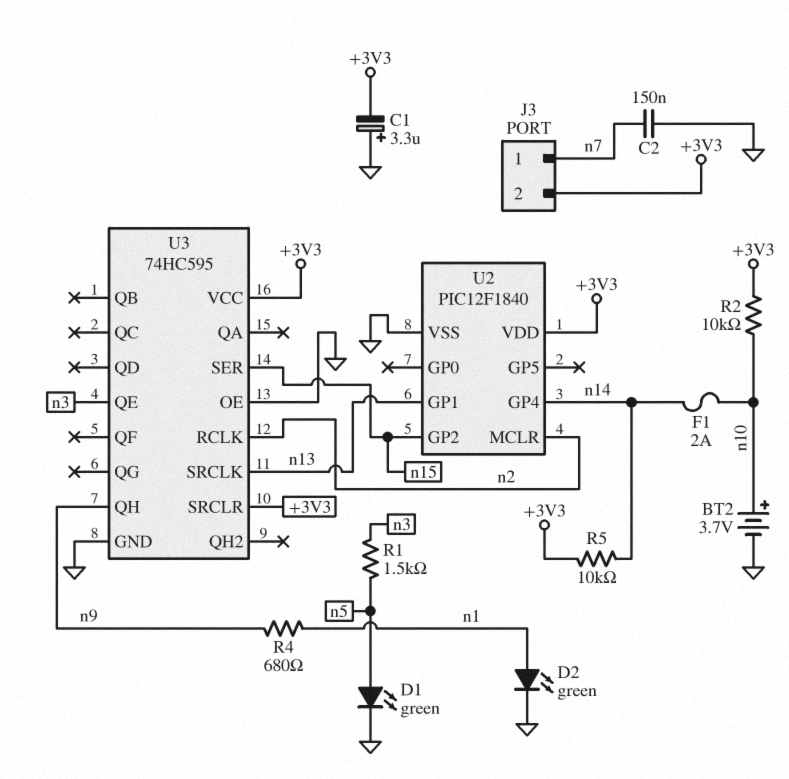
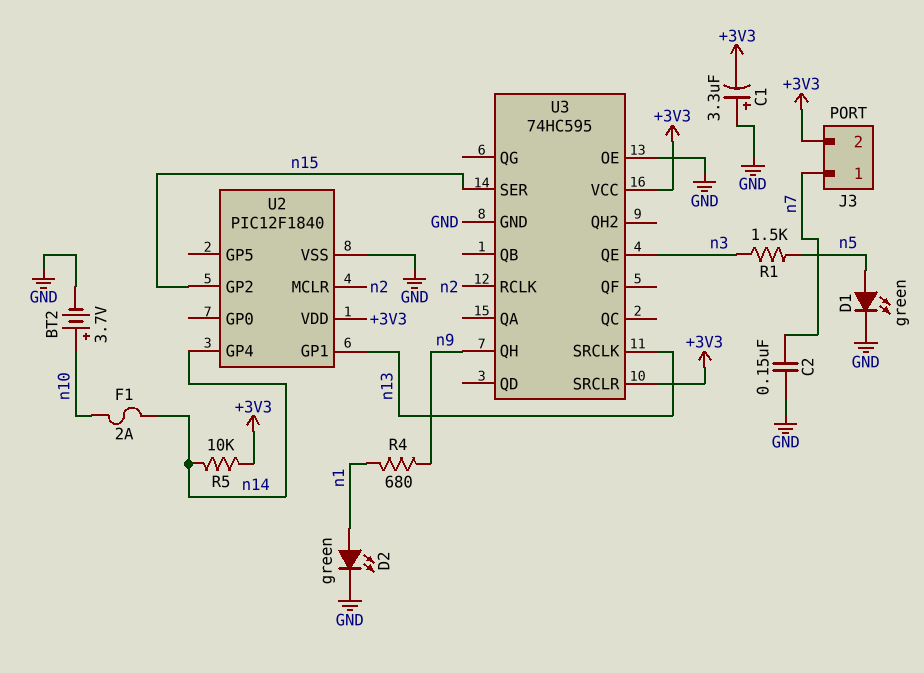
R2: 10k (+3V3, n10) -> none

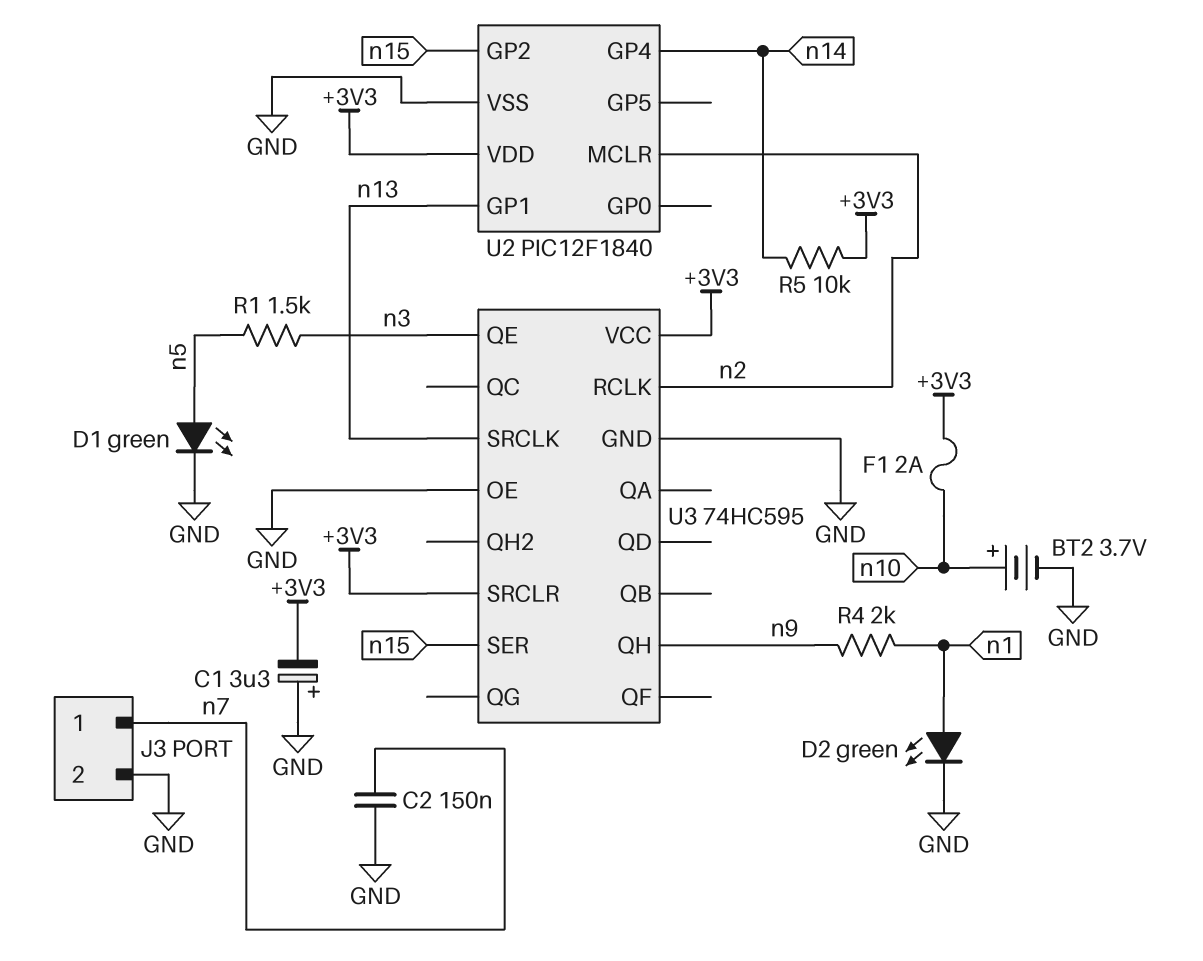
F1: 2A (n10, n14) -> 2A (+3V3, n10)
J3 pin 2: +3V3 -> GND
R4: 680 (n1, n9) -> 2k (n1, n9)

